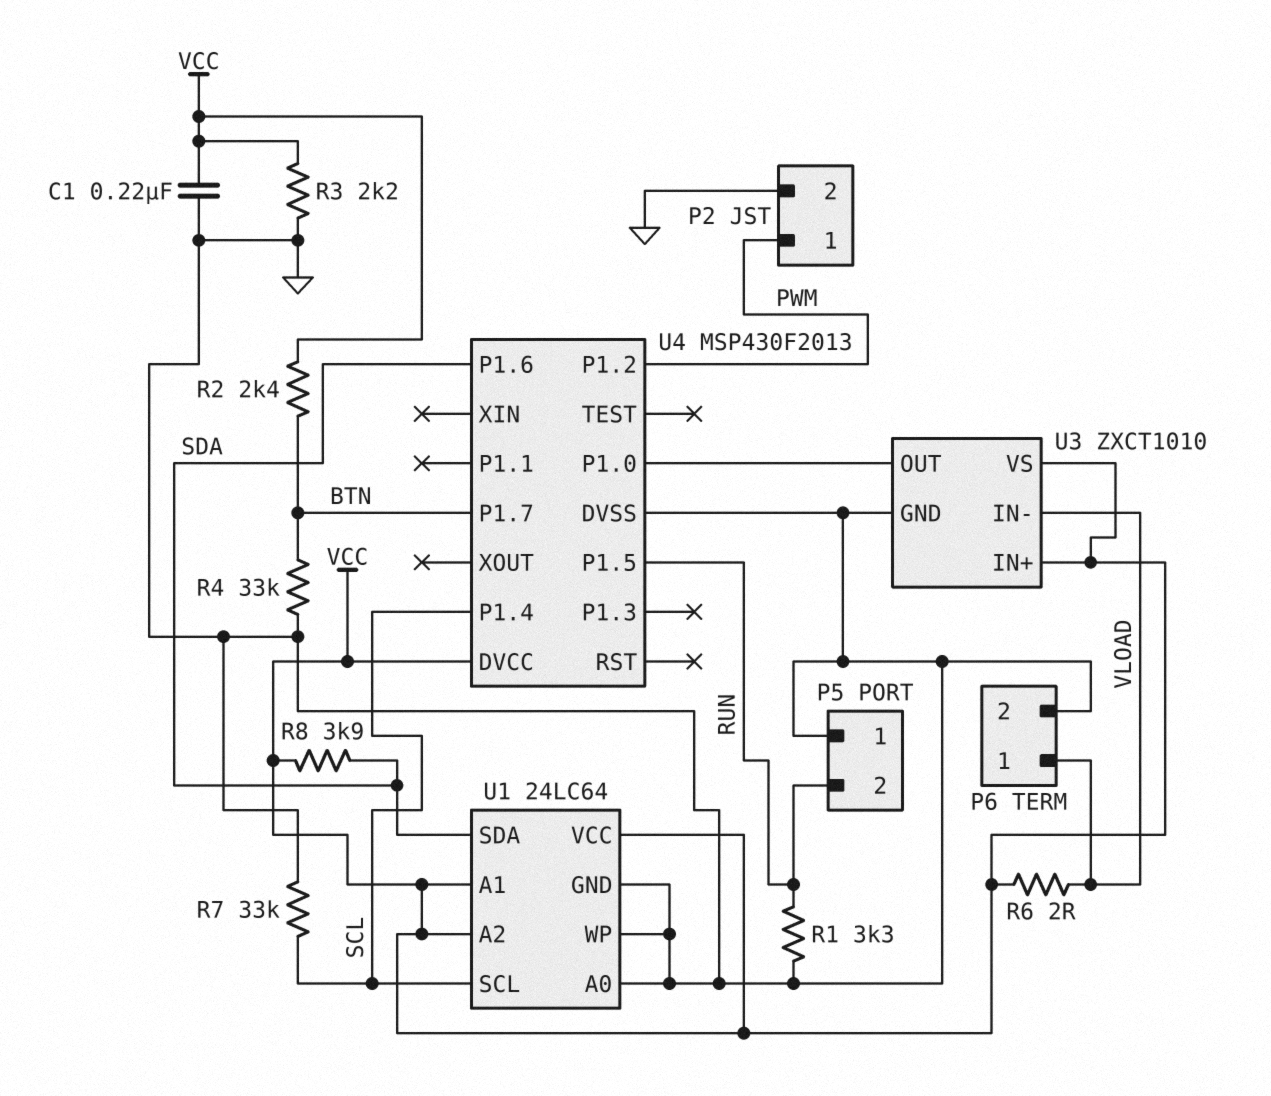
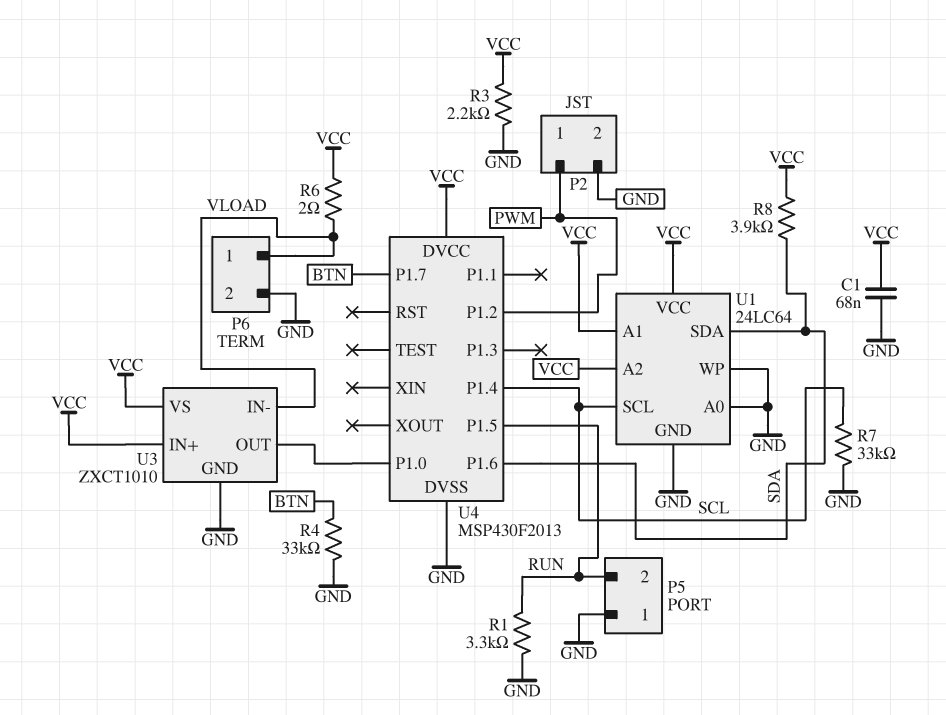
C1: 220nF (GND, VCC) -> 68nF (GND, VCC)
R2: 2.4k (BTN, VCC) -> none

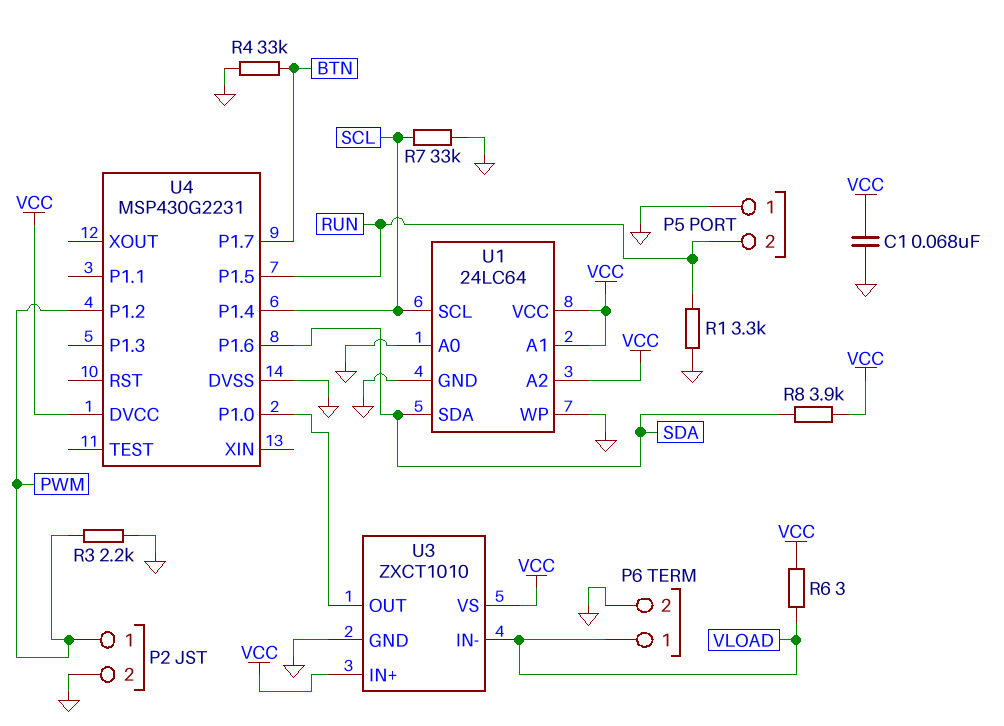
R3: 2.2k (GND, VCC) -> 2.2k (GND, PWM)
R6: 2 (VCC, VLOAD) -> 3 (VCC, VLOAD)
U4: MSP430F2013 -> MSP430G2231

